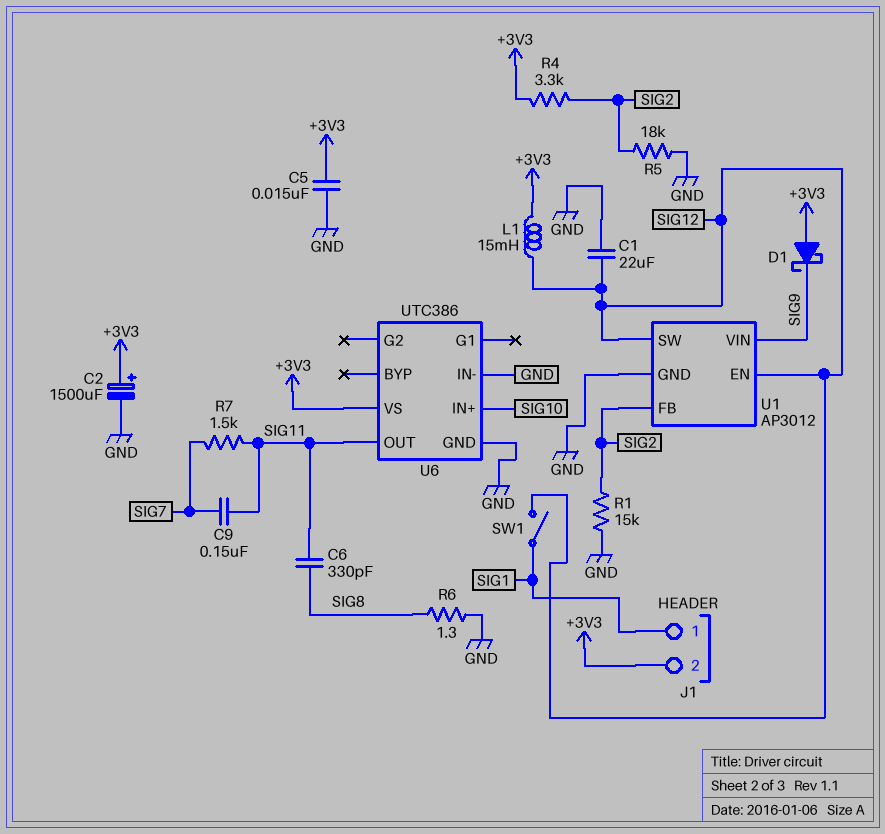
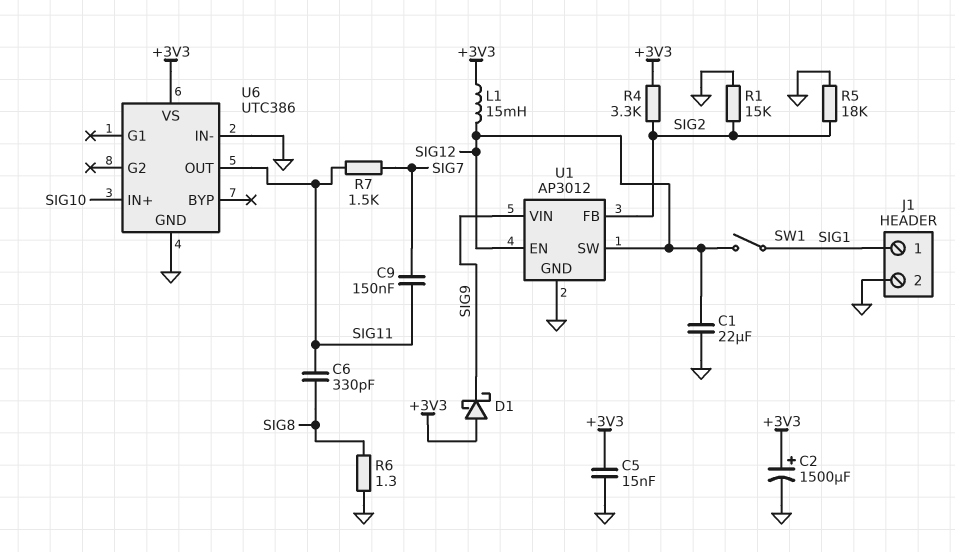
J1 pin 2: +3V3 -> GND

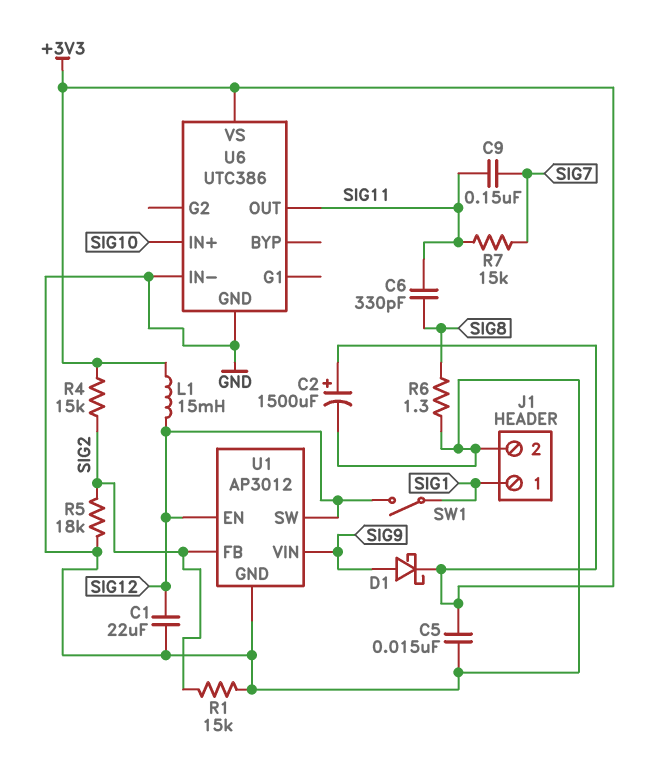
D1: schottky (A +3V3, K SIG9) -> schottky (A SIG9, K +3V3)
R4: 3.3k (+3V3, SIG2) -> 15k (+3V3, SIG2)
R7: 1.5k (SIG7, SIG11) -> 15k (SIG7, SIG11)

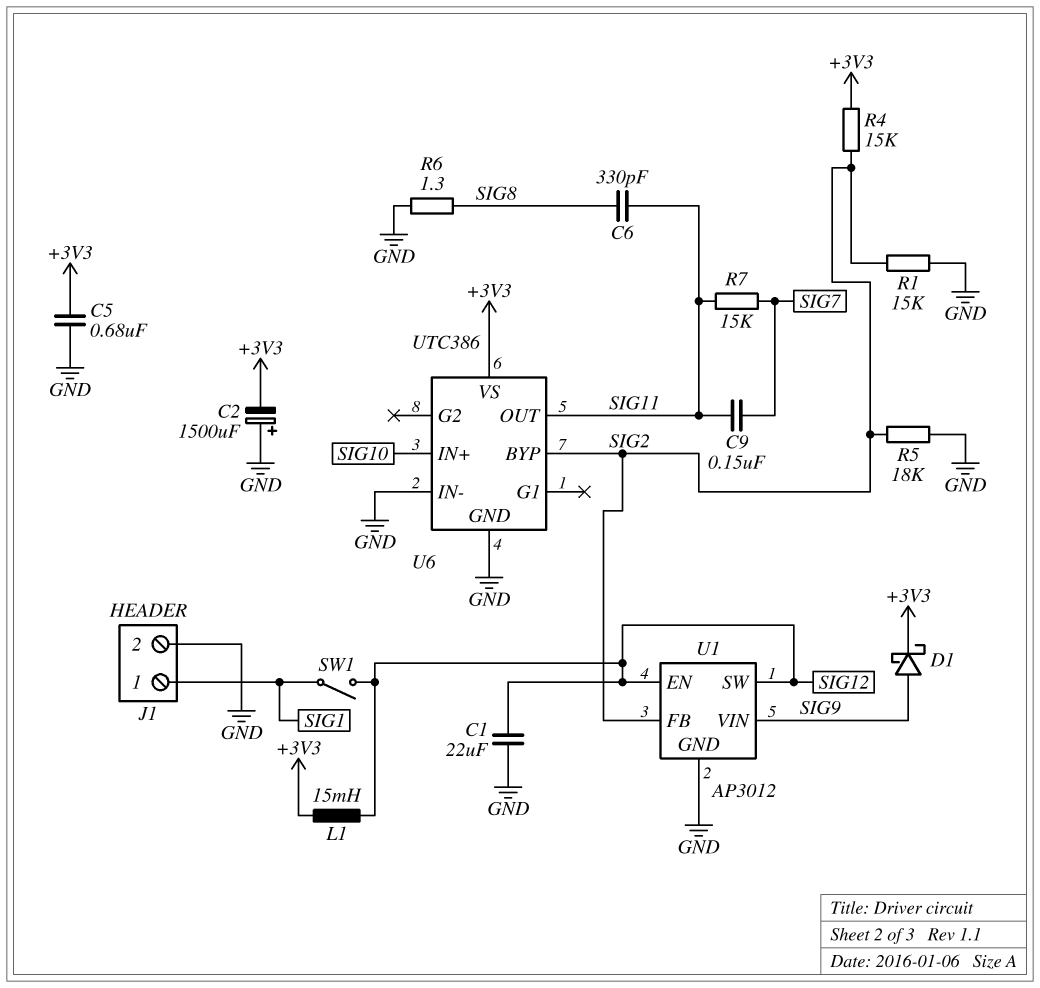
C2: 1500uF (plus +3V3, minus GND) -> 1500uF (plus GND, minus +3V3)
C5: 15nF (+3V3, GND) -> 680nF (+3V3, GND)
U6 pin BYP: none -> SIG2

